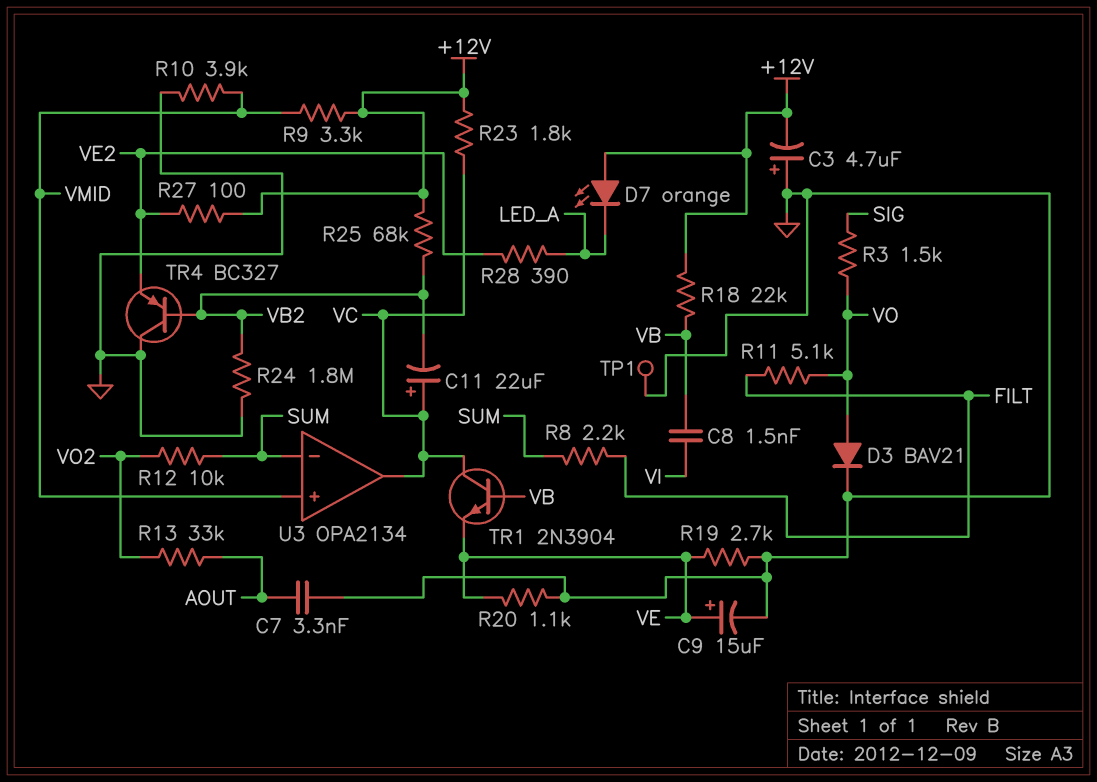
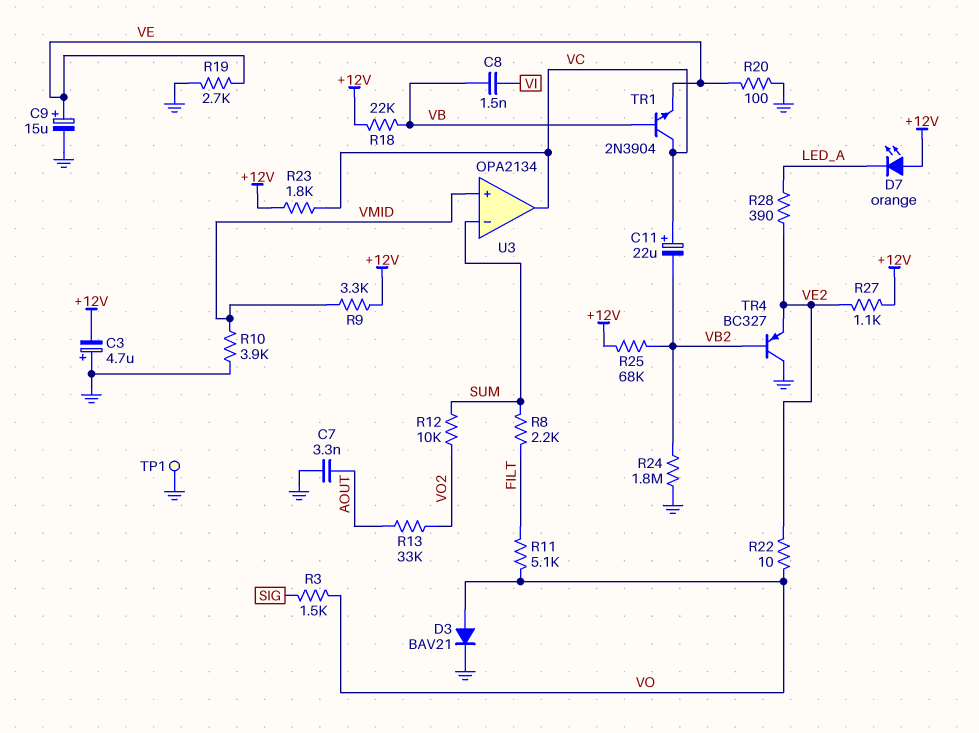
R20: 1.1k (GND, VE) -> 100 (GND, VE)
R22: none -> 10 (VE2, VO)
R27: 100 (+12V, VE2) -> 1.1k (+12V, VE2)

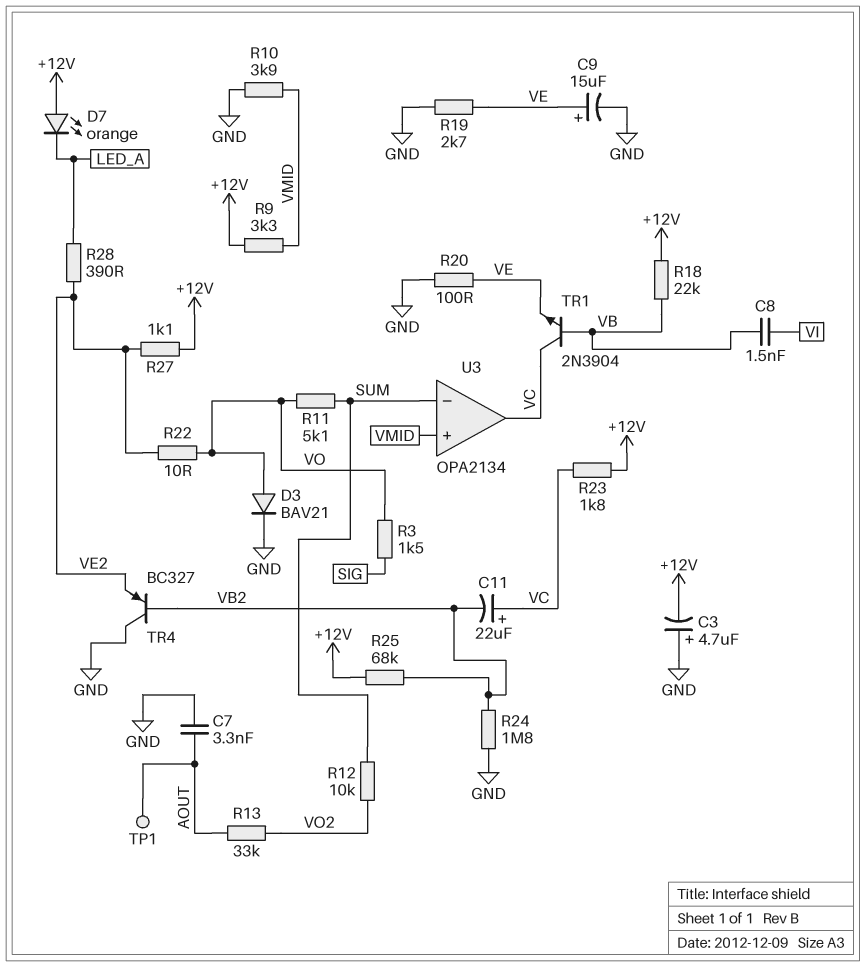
R8: 2.2k (FILT, SUM) -> none
R11: 5.1k (FILT, VO) -> 5.1k (SUM, VO)
TP1: test point (GND) -> test point (AOUT)

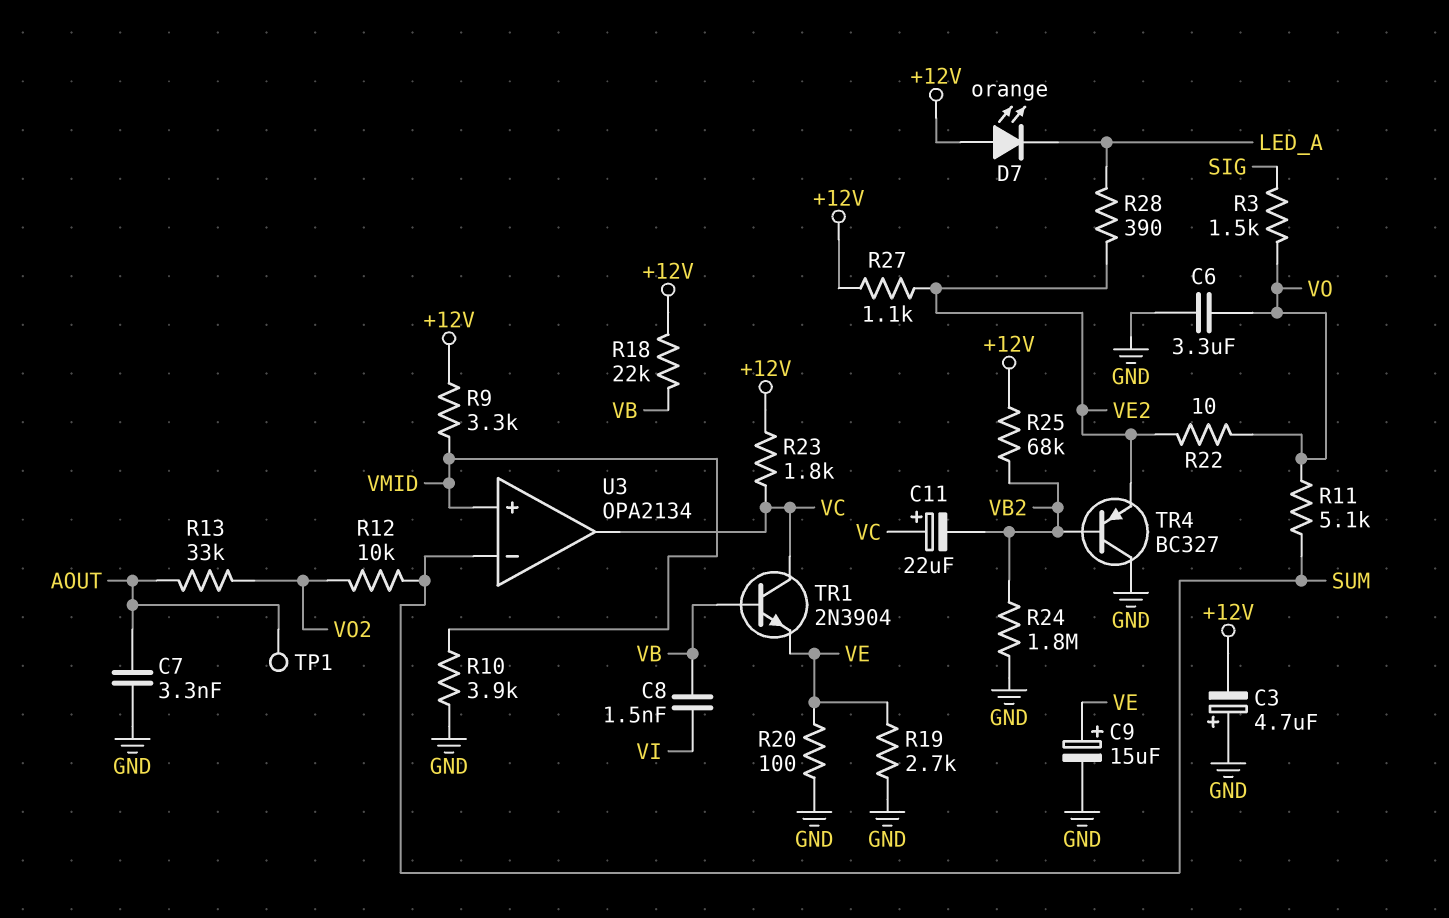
C6: none -> 3.3uF (GND, VO)
D3: diode BAV21 (A VO, K GND) -> none

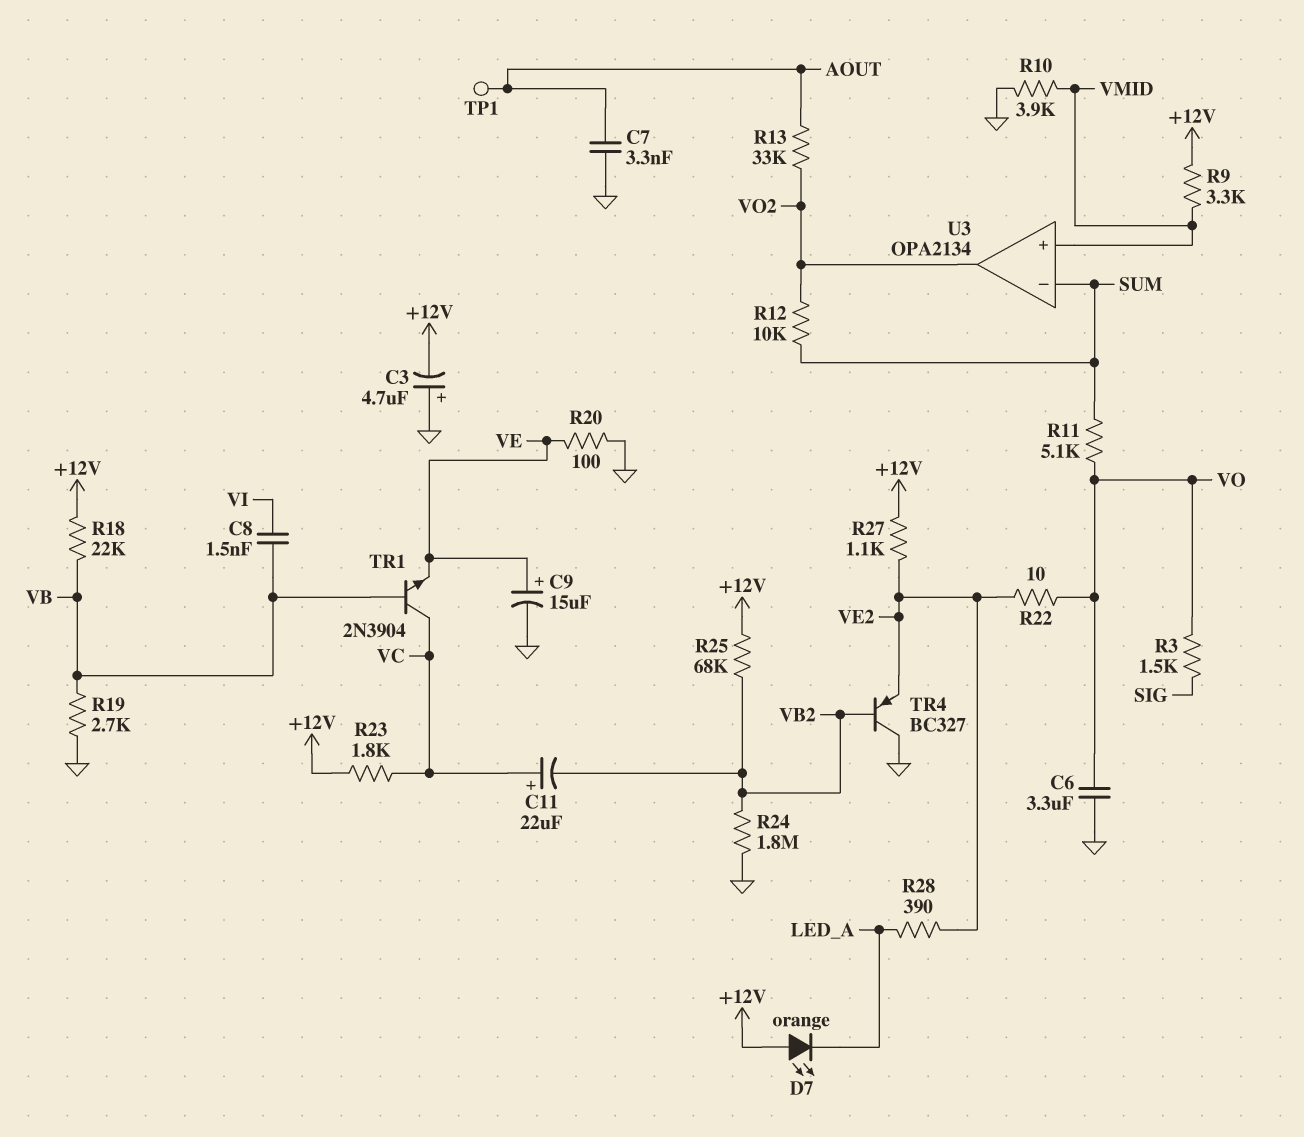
R19: 2.7k (GND, VE) -> 2.7k (GND, VB)
U3 pin out: VC -> VO2

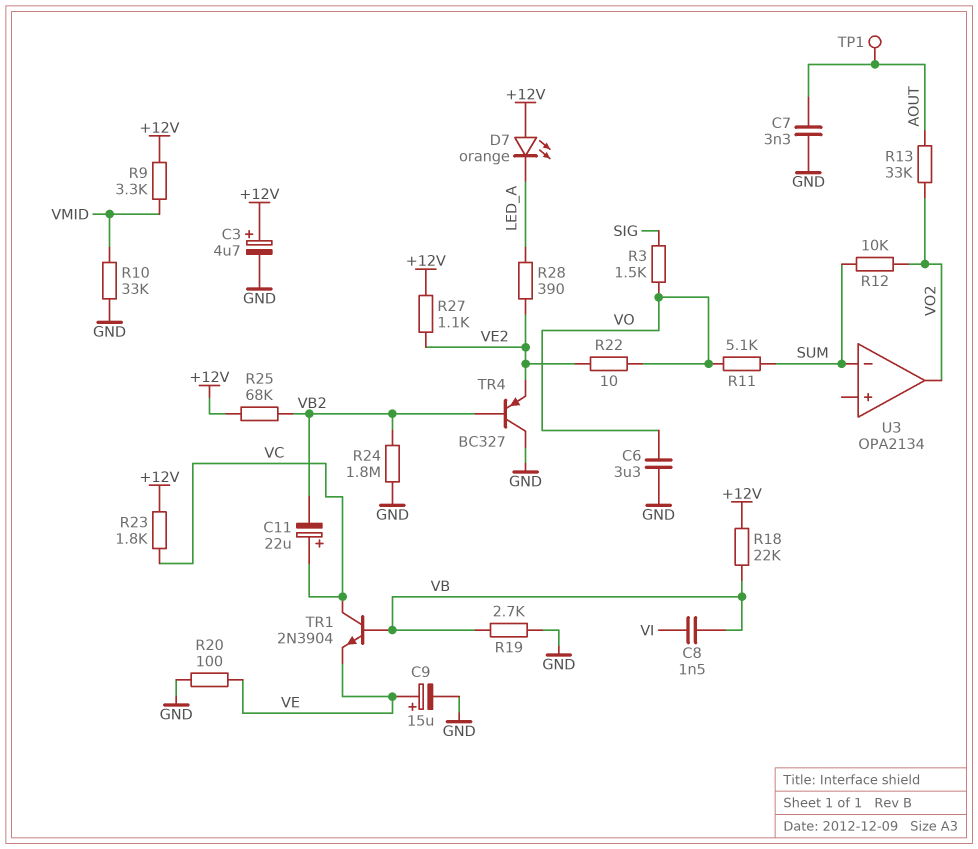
C3: 4.7uF (plus GND, minus +12V) -> 4.7uF (plus +12V, minus GND)
R10: 3.9k (GND, VMID) -> 33k (GND, VMID)
U3 pin in+: VMID -> none

